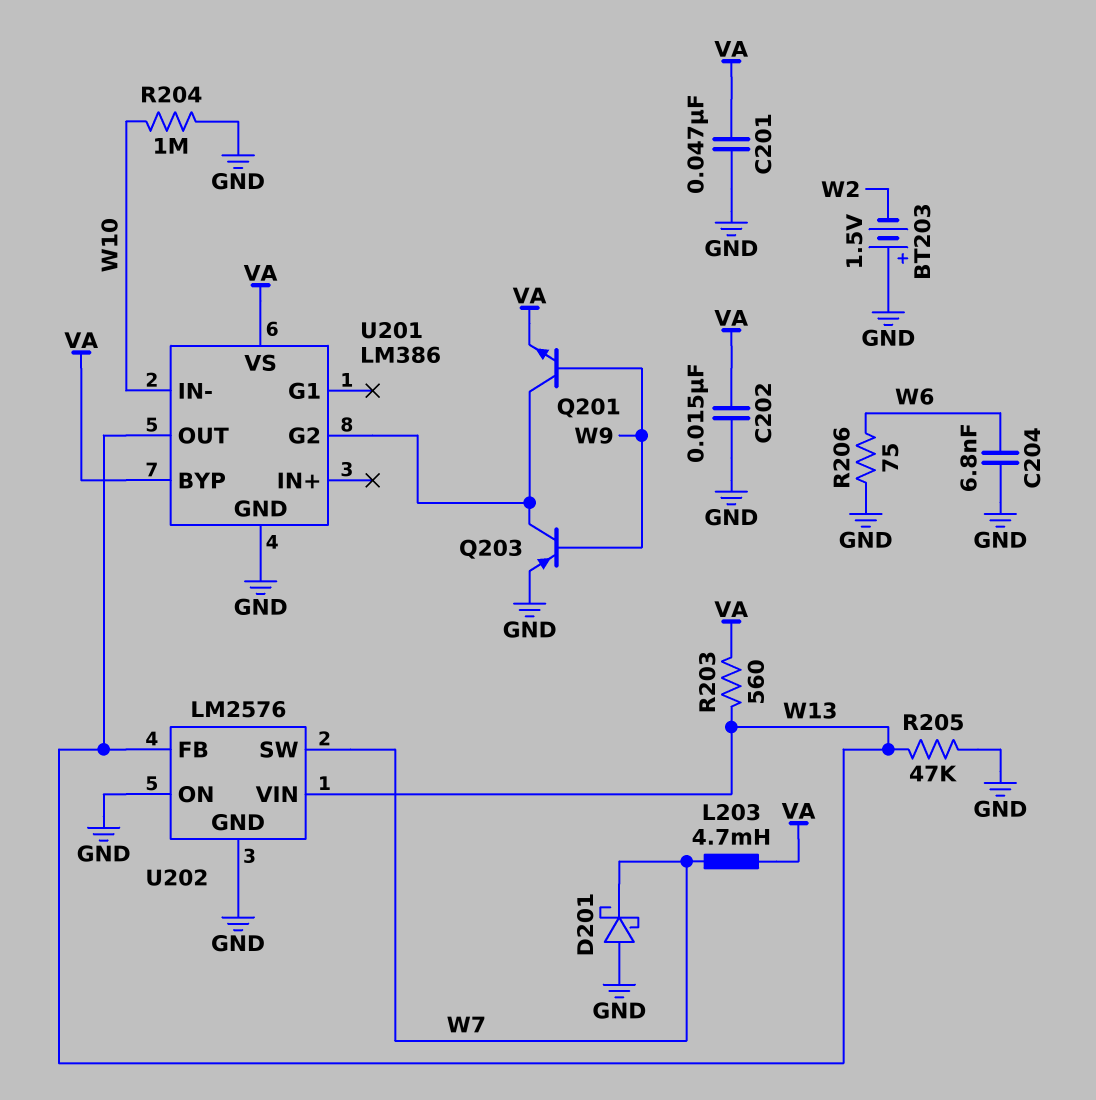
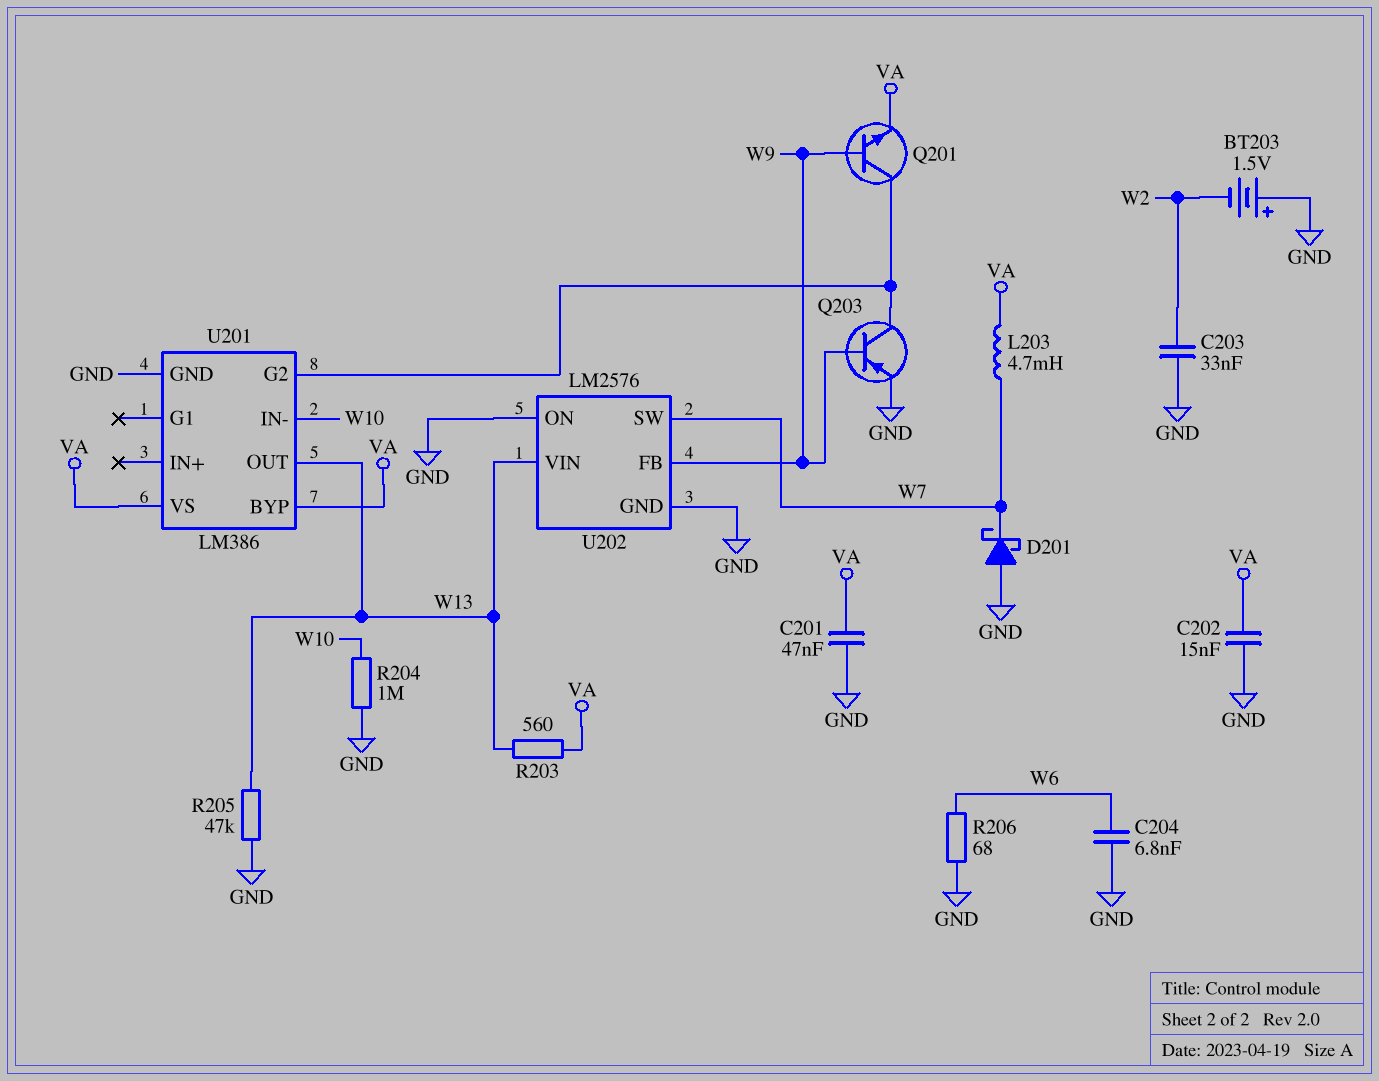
C203: none -> 33nF (GND, W2)
R206: 75 (GND, W6) -> 68 (GND, W6)
U202 pin FB: W13 -> W9

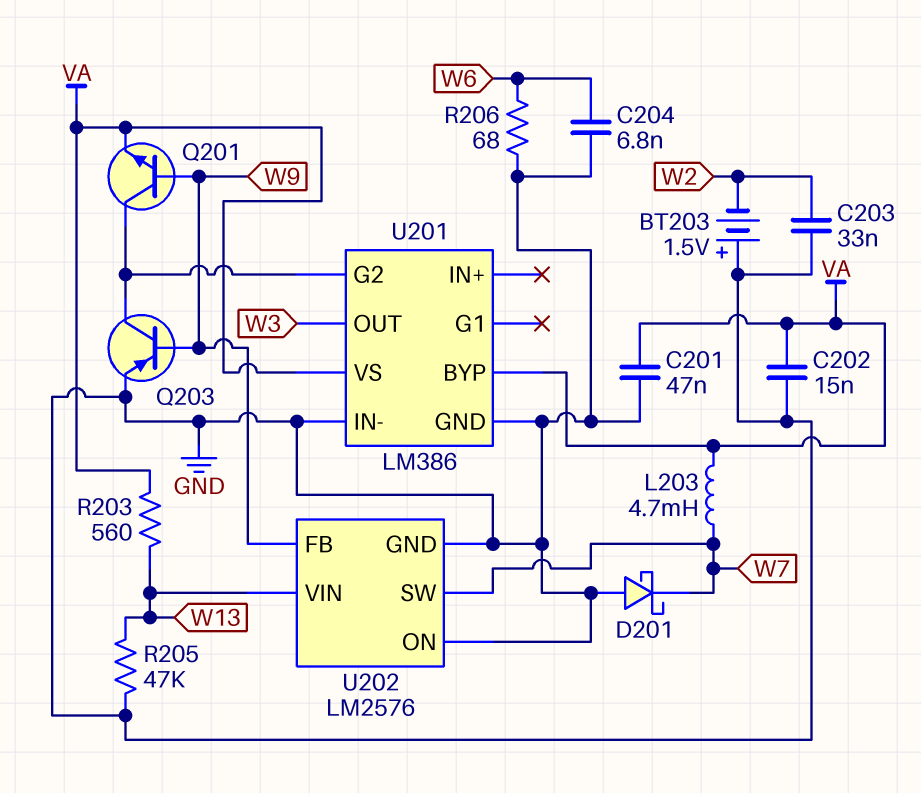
R204: 1M (GND, W10) -> none
U201 pin IN-: W10 -> GND
U201 pin OUT: W13 -> W3

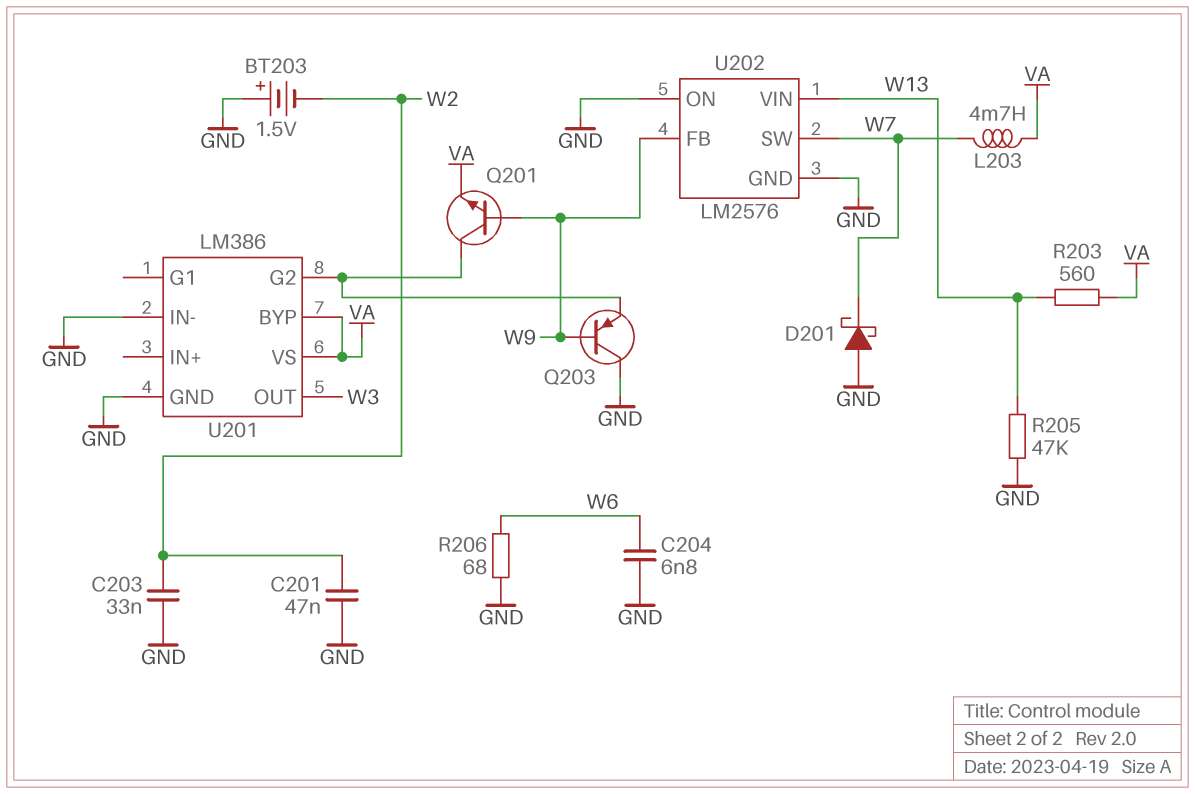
C201: 47nF (GND, VA) -> 47nF (GND, W2)
C202: 15nF (GND, VA) -> none
Q203: PNP (B W9, C U201/G2, E GND) -> PNP (B W9, C GND, E U201/G2)

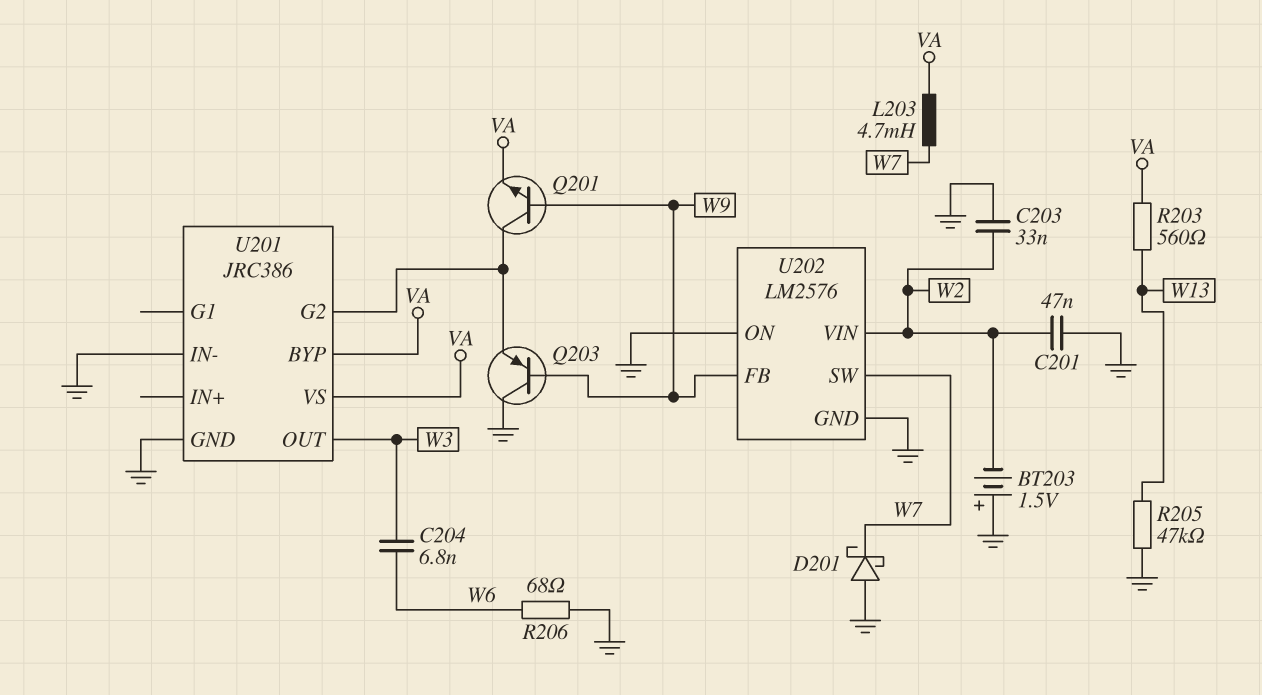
C204: 6.8nF (GND, W6) -> 6.8nF (W3, W6)
U201: LM386 -> JRC386
U202 pin VIN: W13 -> W2

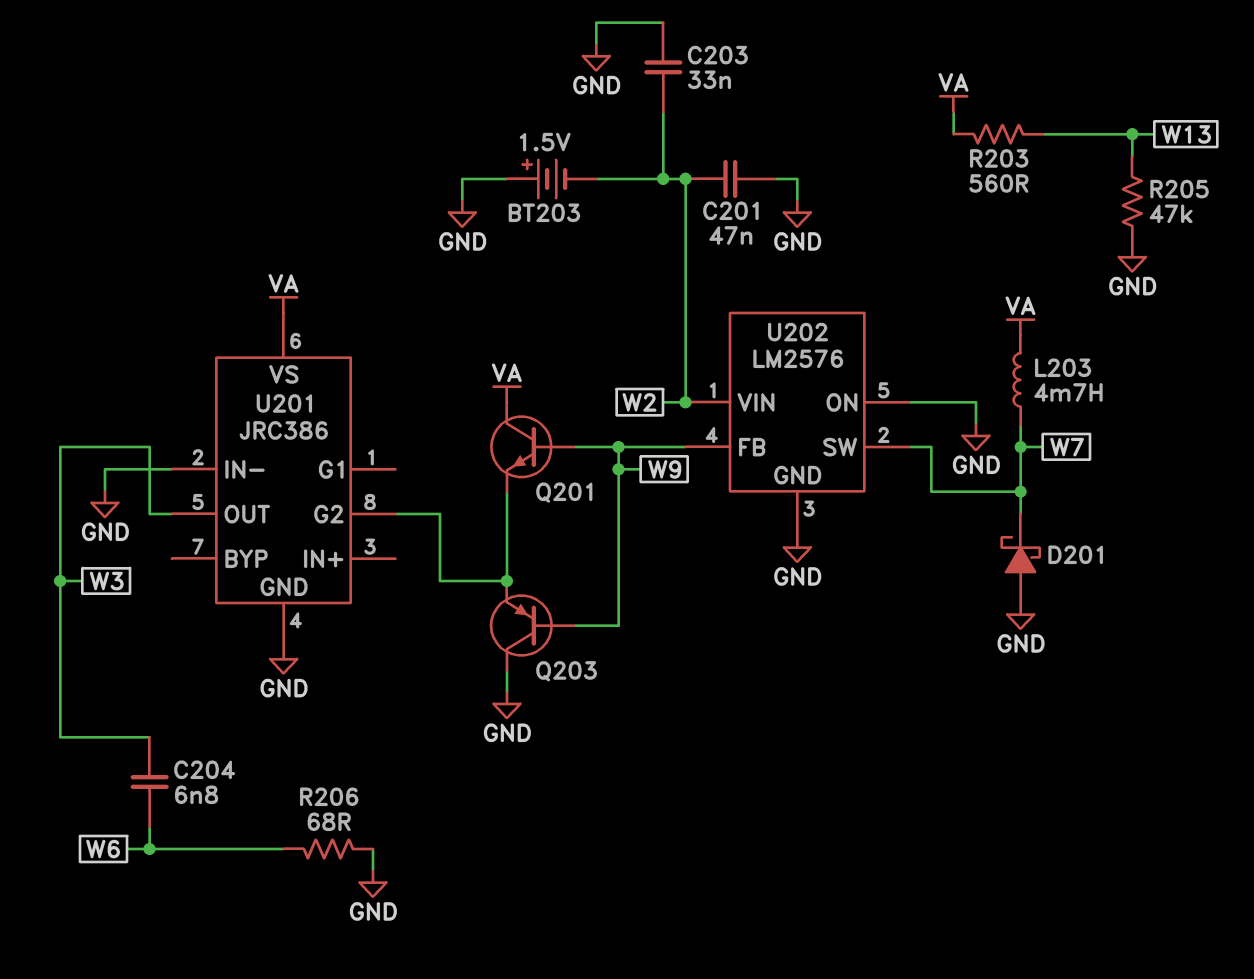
Q201: NPN (B W9, C U201/G2, E VA) -> NPN (B W9, C VA, E U201/G2)
U201 pin BYP: VA -> none

